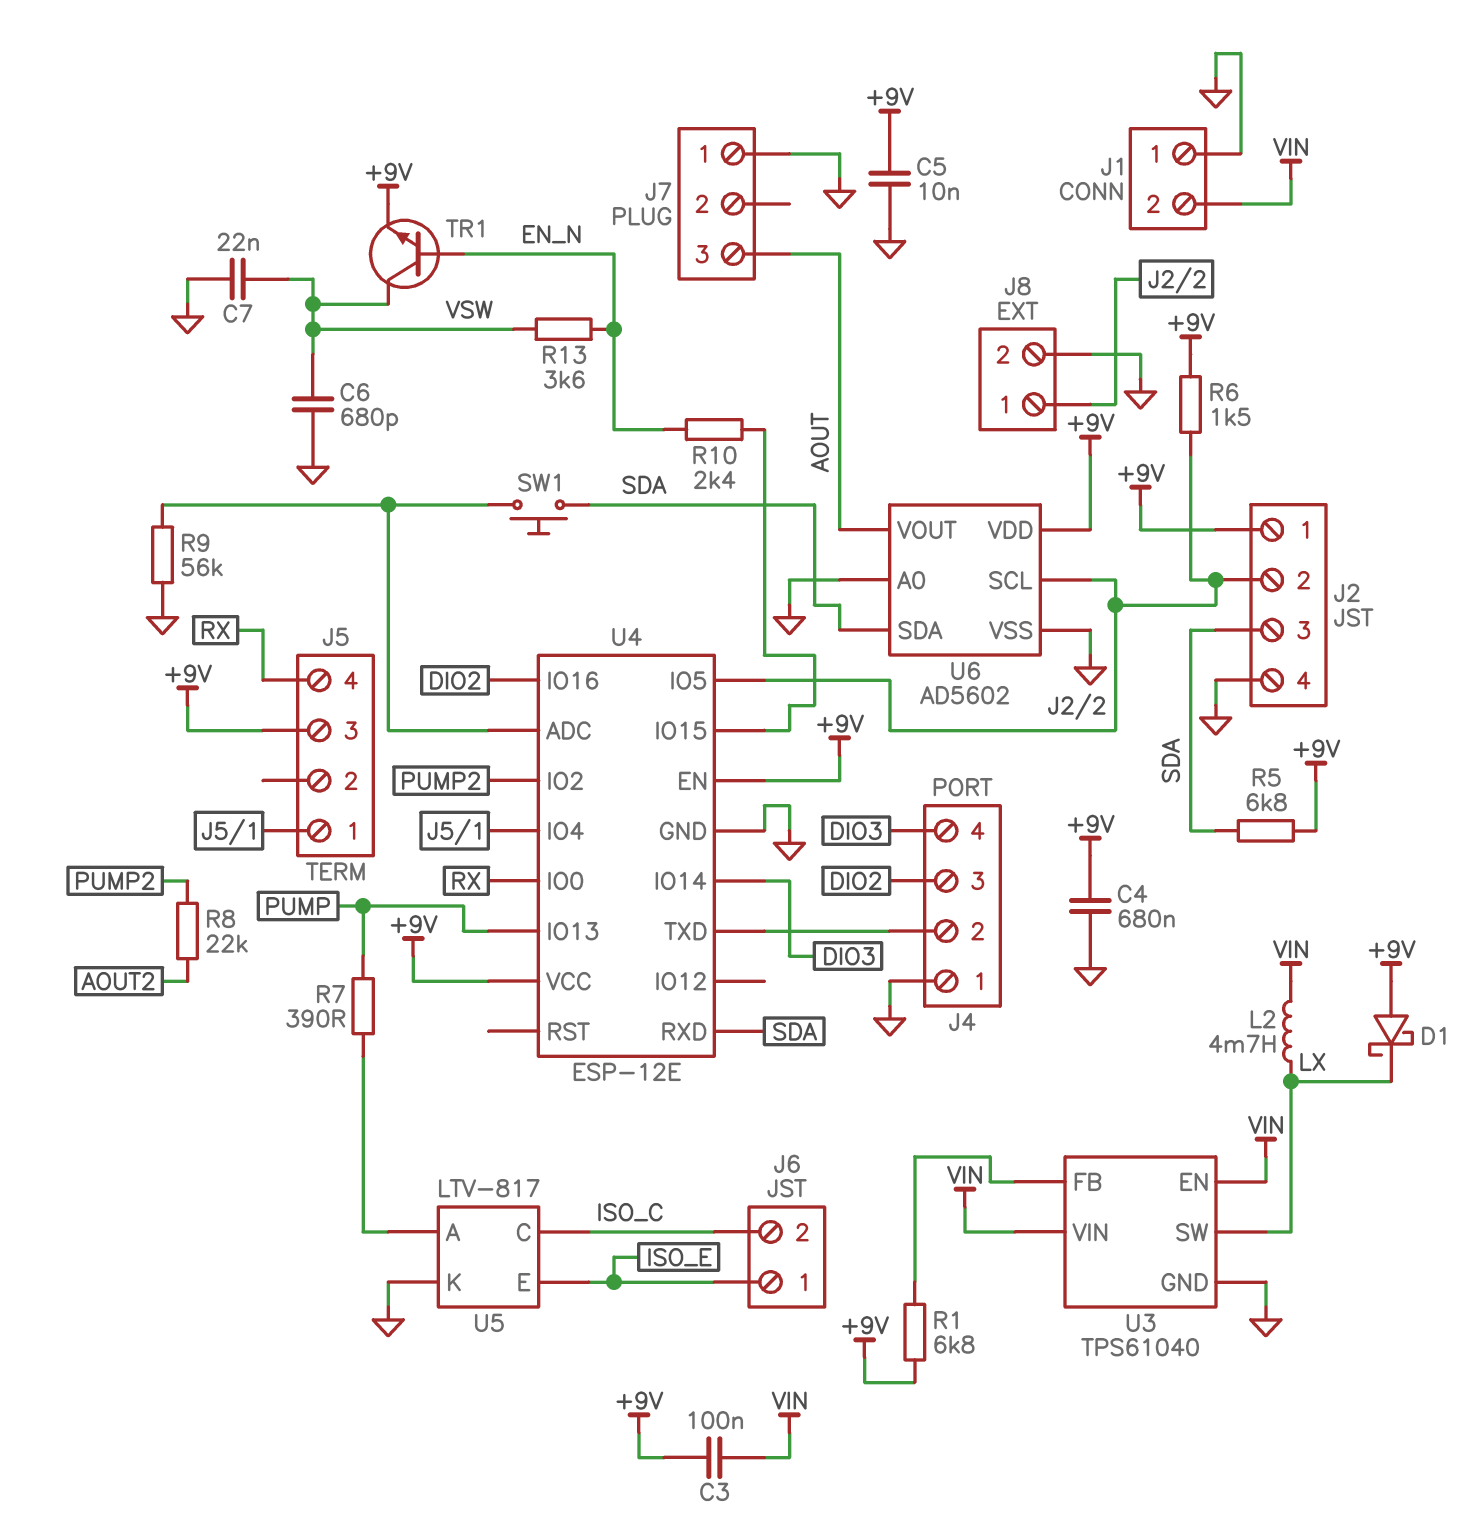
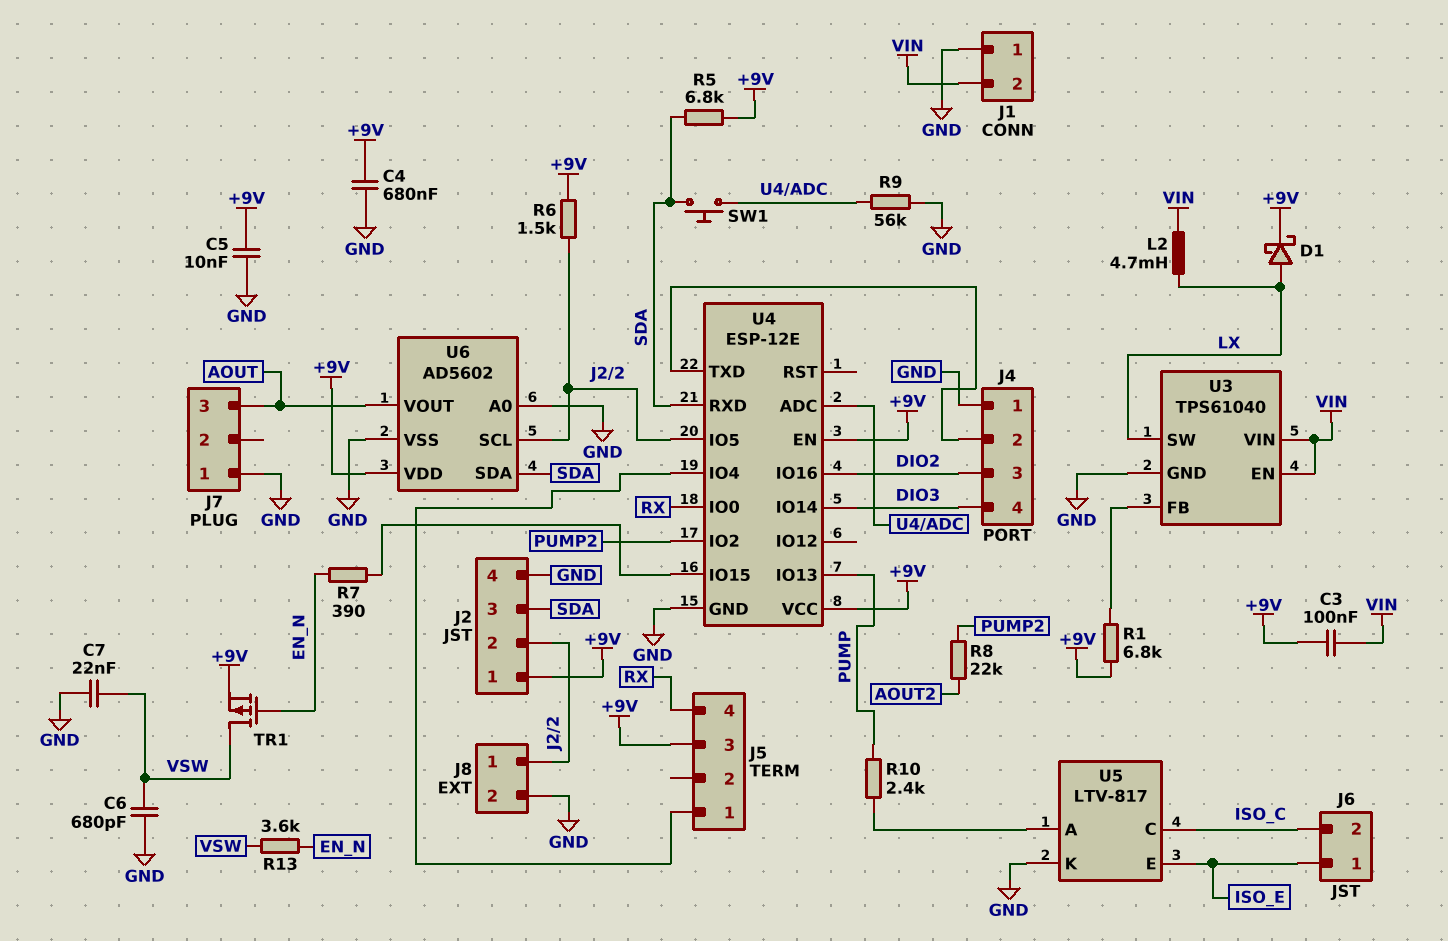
D1: schottky (A +9V, K LX) -> schottky (A LX, K +9V)
R7: 390 (PUMP, U5/A) -> 390 (EN_N, U4/IO15)
R10: 2.4k (EN_N, U4/IO15) -> 2.4k (PUMP, U5/A)
TR1: NPN (B EN_N, C VSW, E +9V) -> PMOS (G EN_N, D VSW, S +9V)

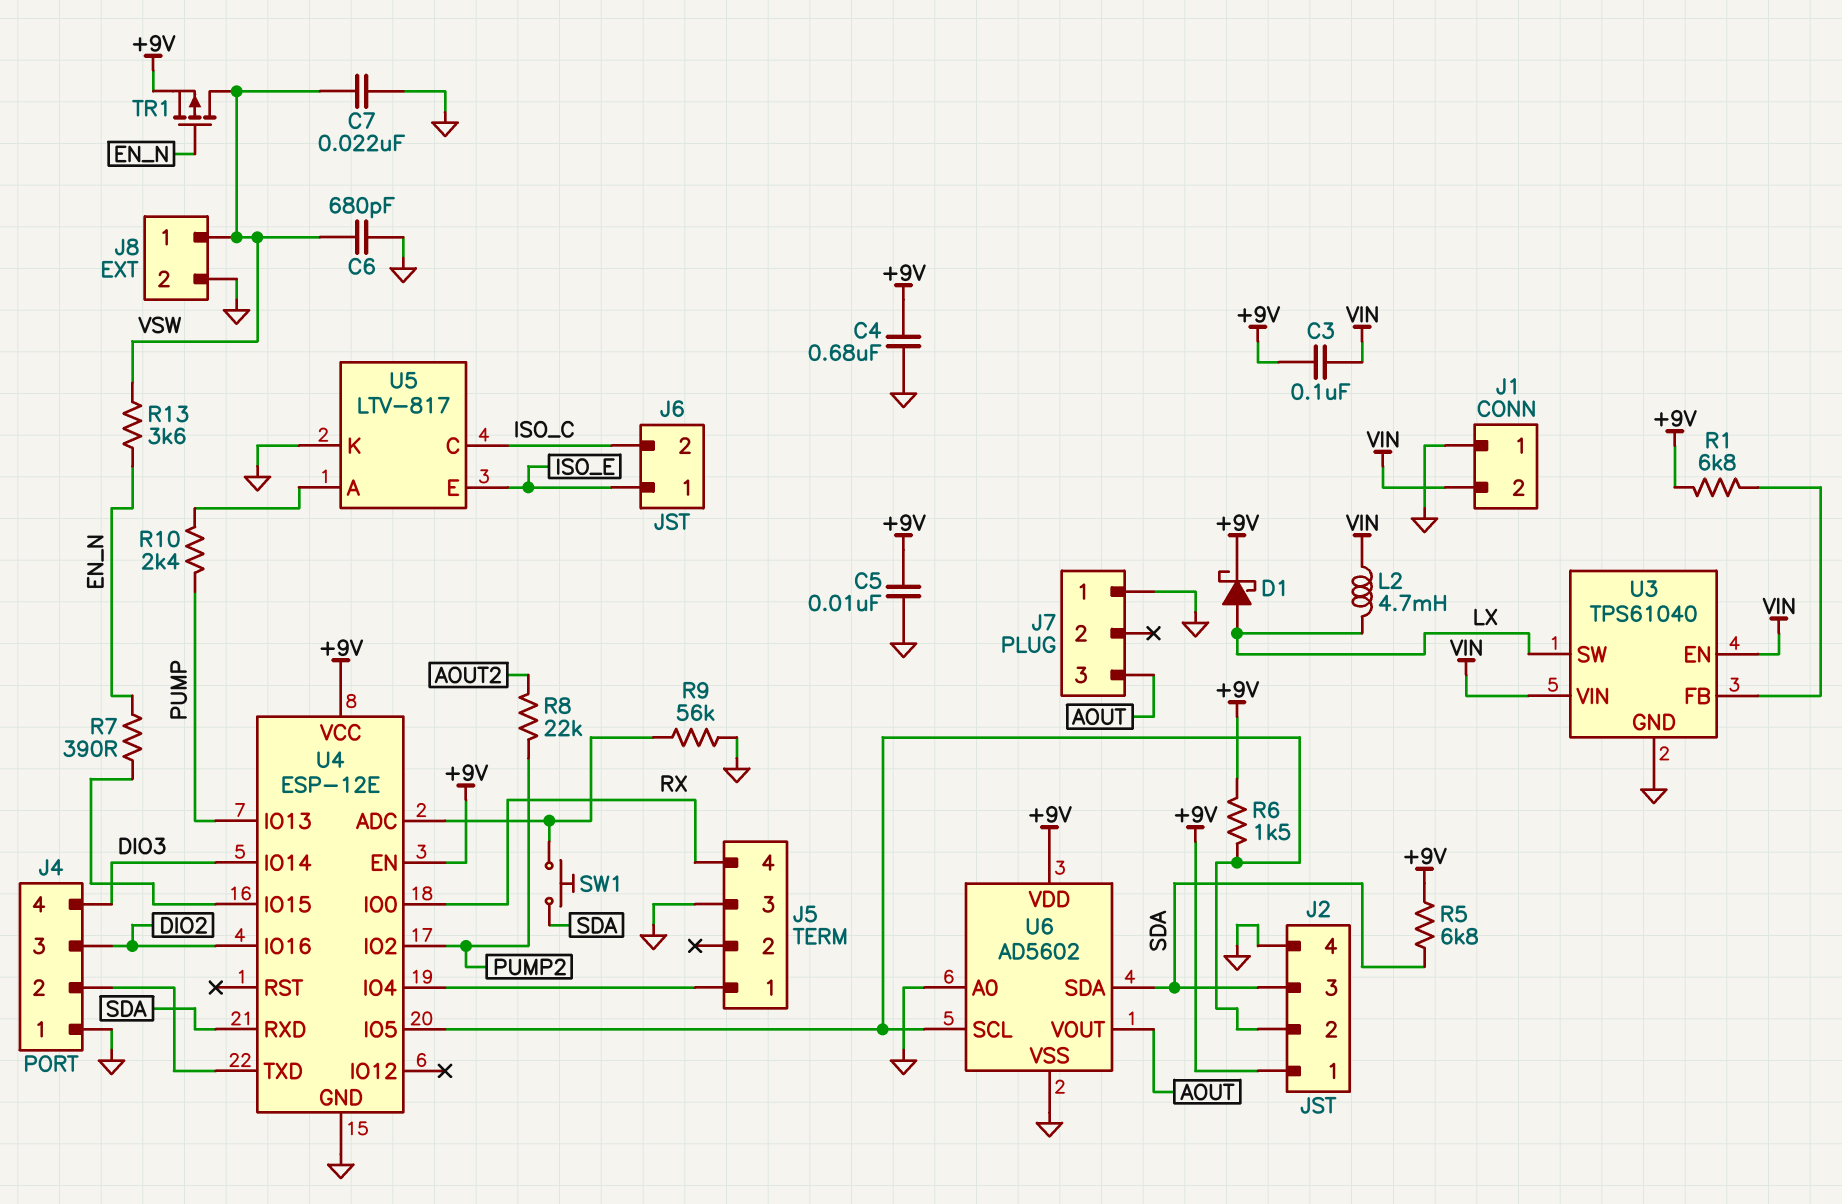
J5 pin 3: +9V -> GND
J8 pin 1: J2/2 -> VSW

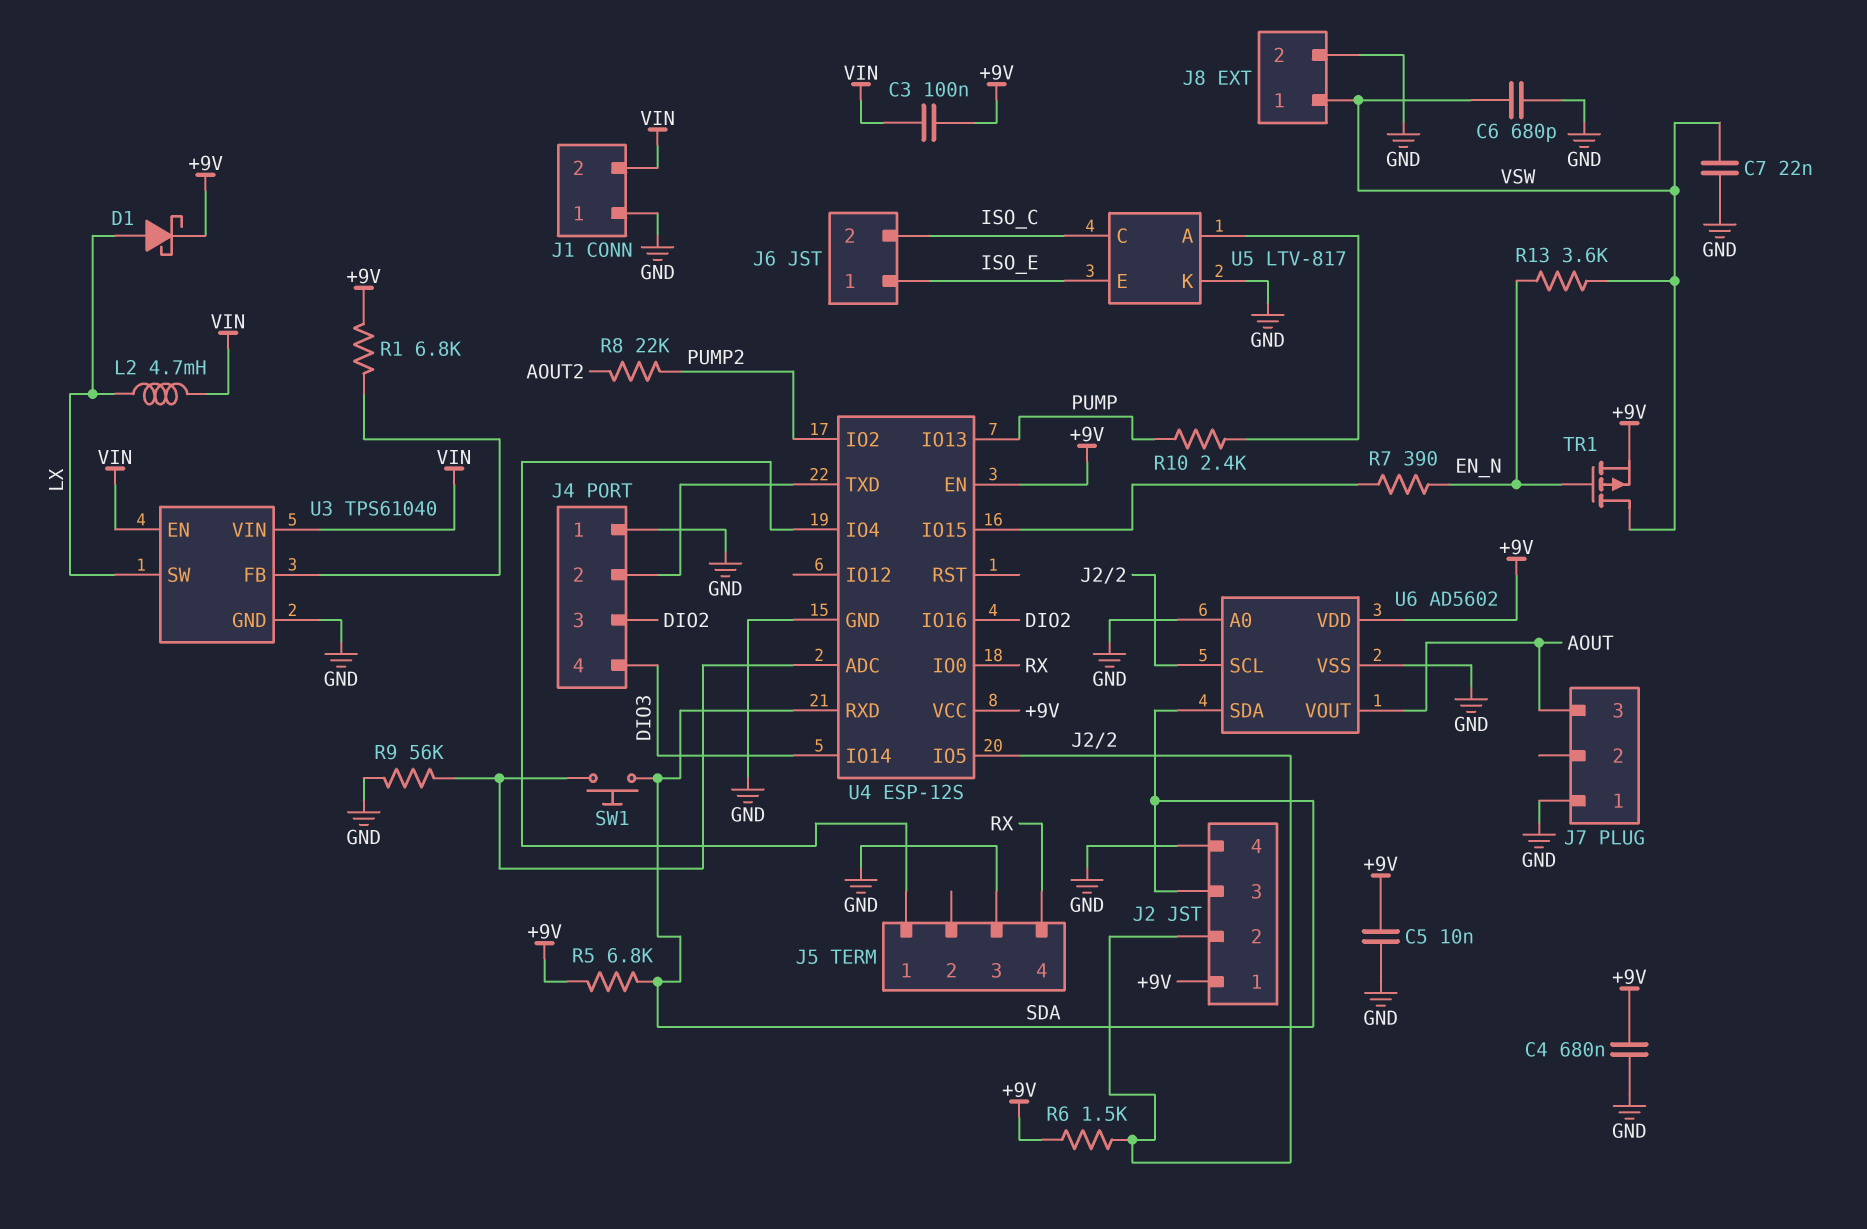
U4: ESP-12E -> ESP-12S

